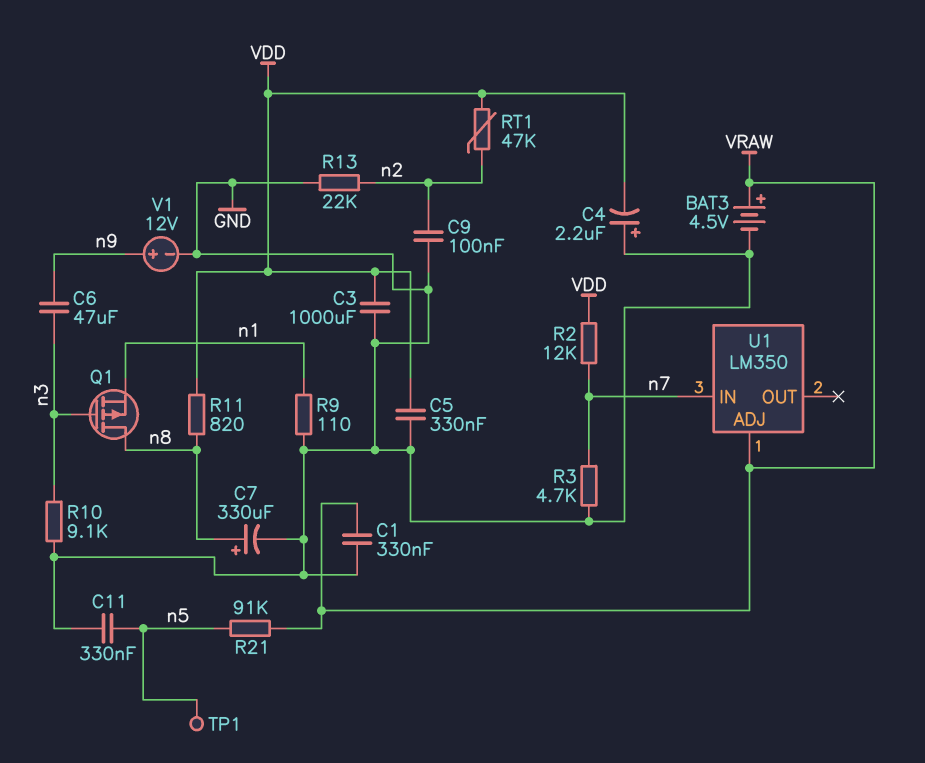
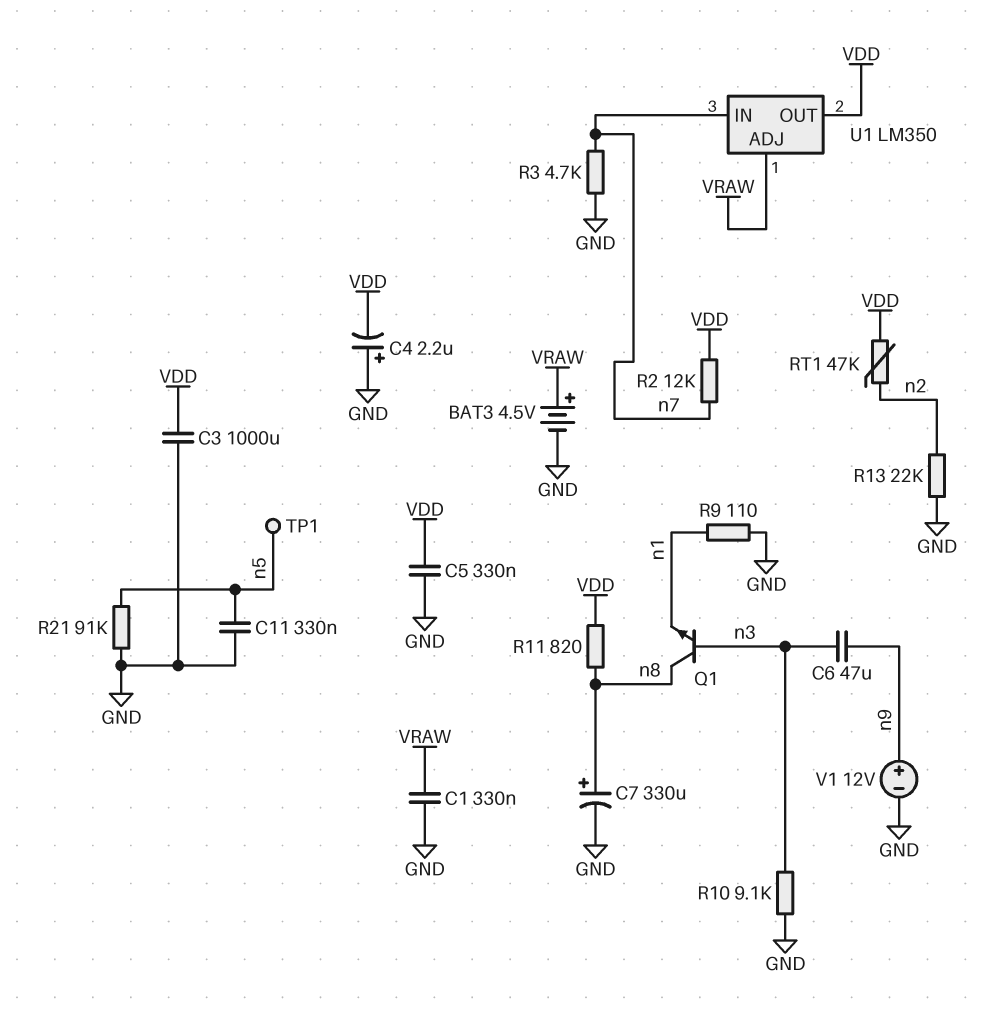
C9: 100nF (GND, n2) -> none
Q1: PMOS (G n3, D n8, S n1) -> NPN (B n3, C n8, E n1)
R21: 91k (VRAW, n5) -> 91k (GND, n5)
U1 pin OUT: none -> VDD

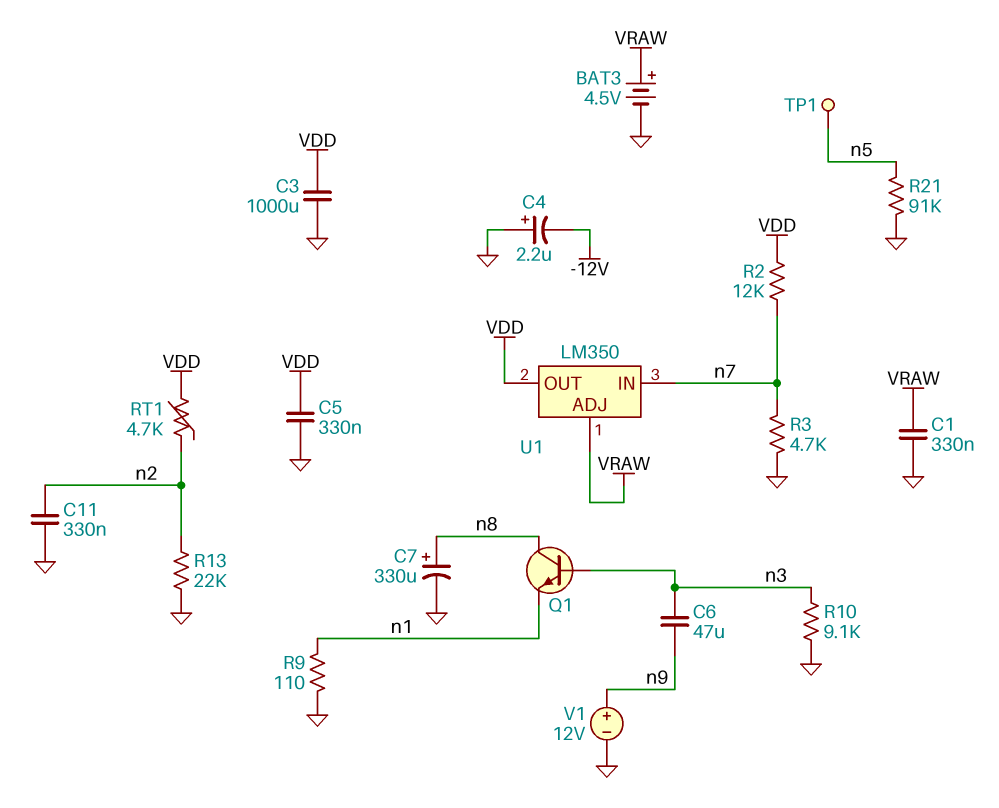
C4: 2.2uF (plus GND, minus VDD) -> 2.2uF (plus GND, minus -12V)
C11: 330nF (GND, n5) -> 330nF (GND, n2)
R11: 820 (VDD, n8) -> none
RT1: 47k (VDD, n2) -> 4.7k (VDD, n2)

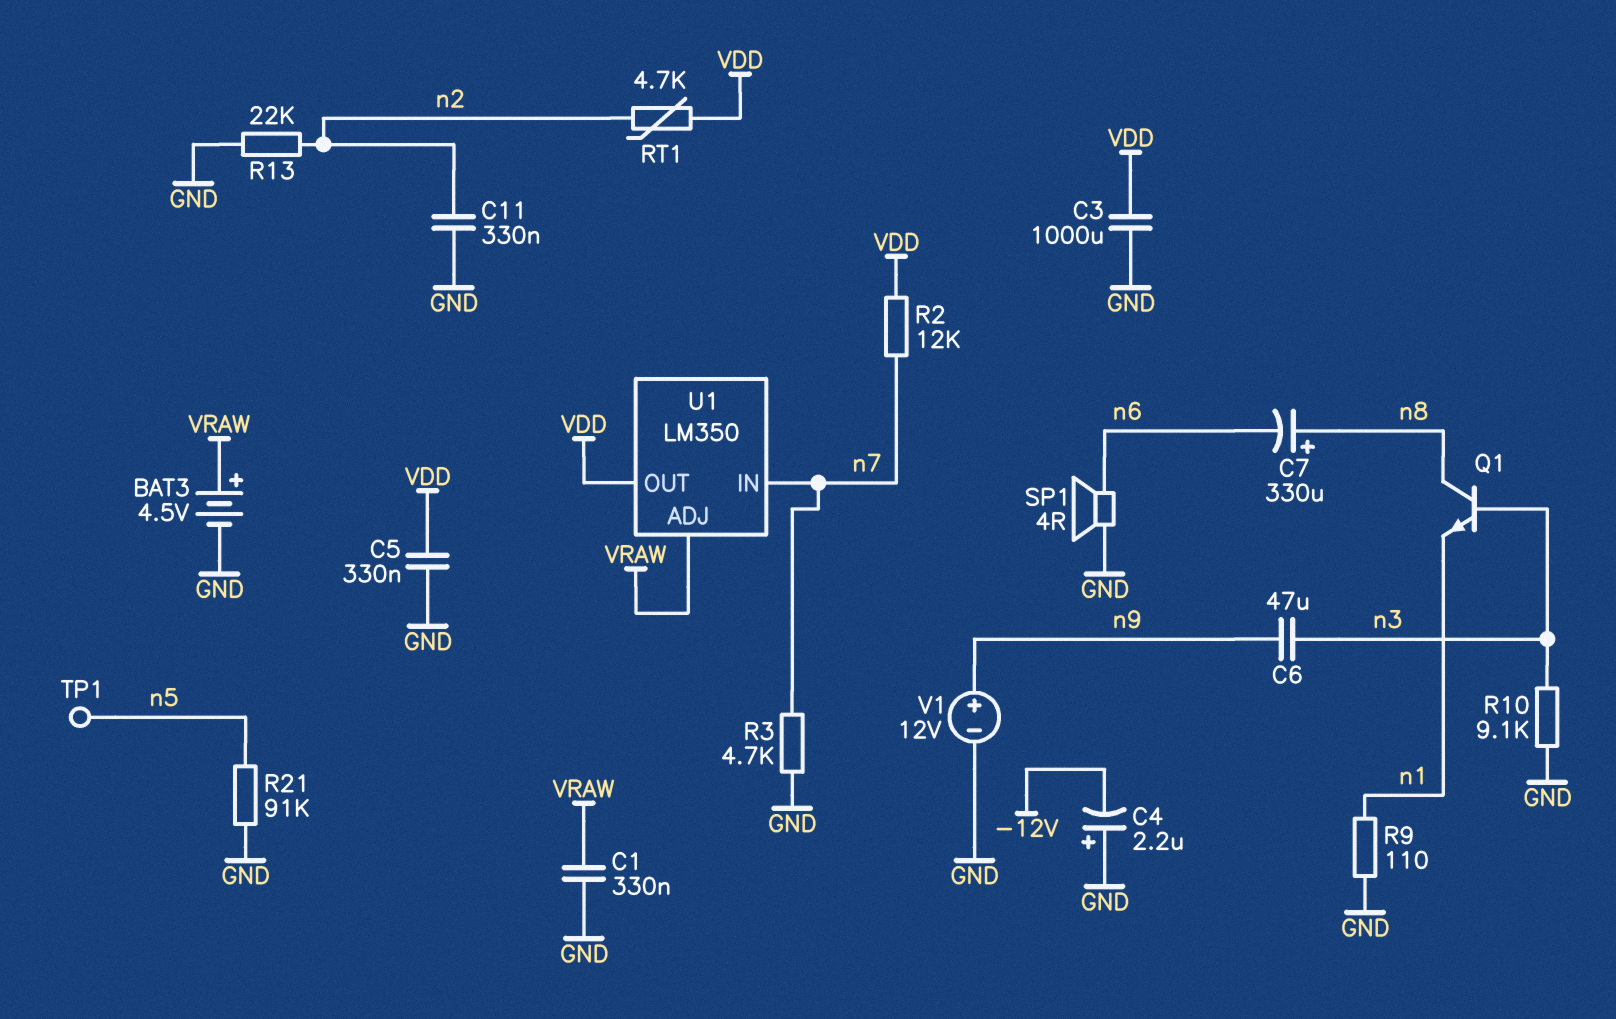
C7: 330uF (plus n8, minus GND) -> 330uF (plus n8, minus n6)
SP1: none -> speaker 4R (GND, n6)

